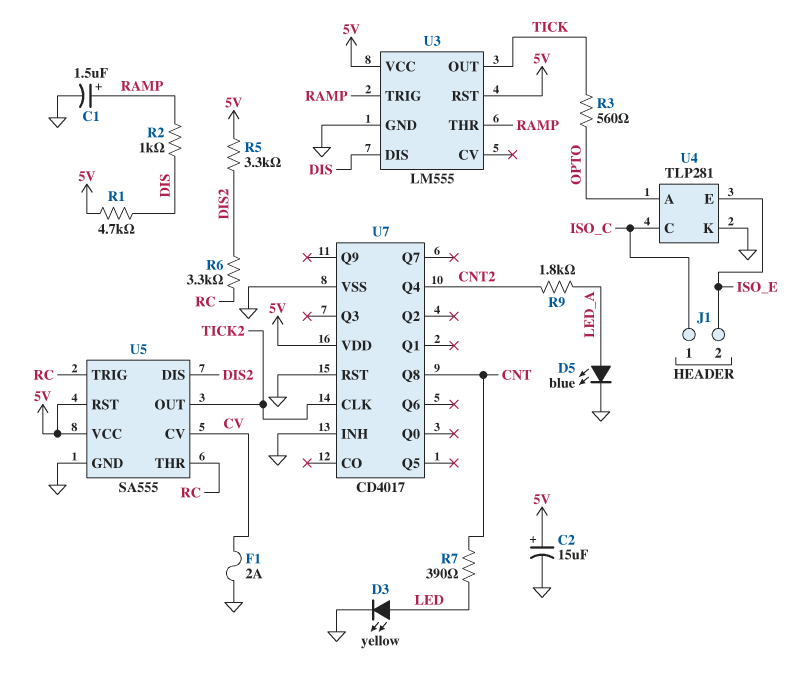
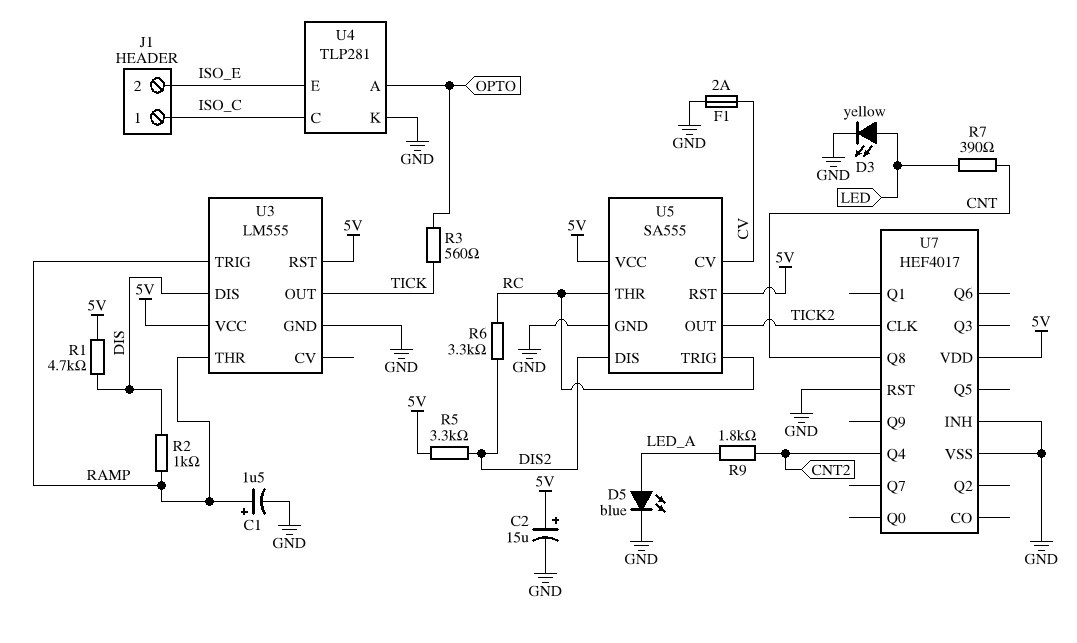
U7: CD4017 -> HEF4017

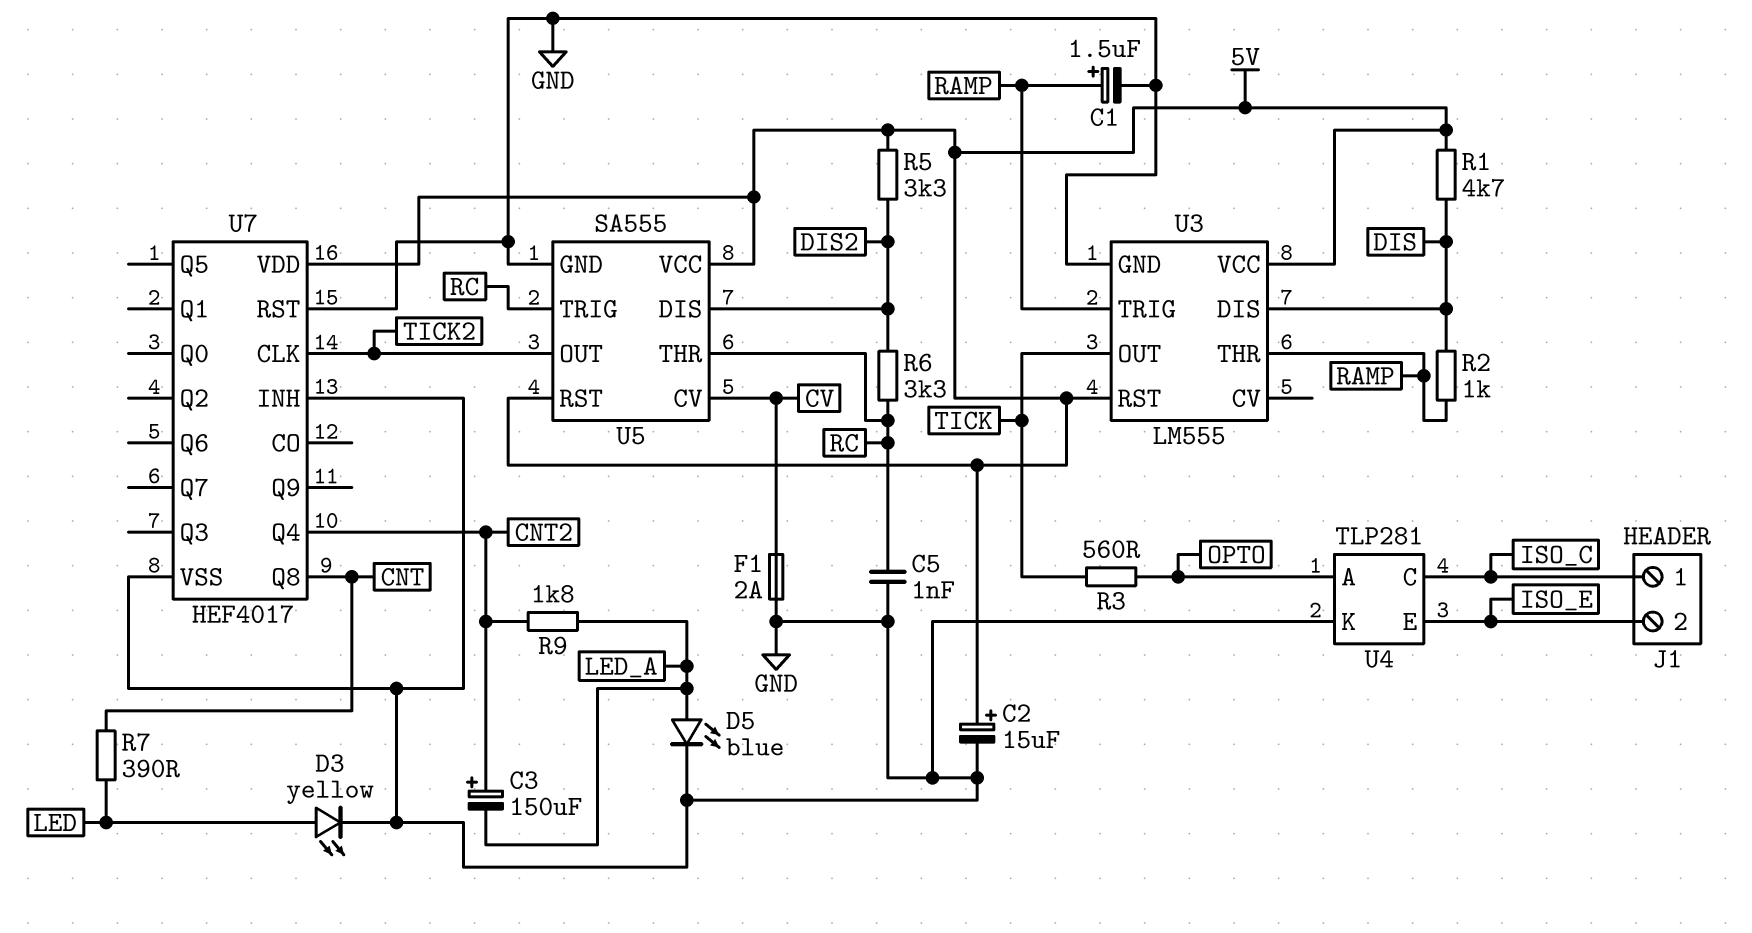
C3: none -> 150uF (plus CNT2, minus LED_A)
C5: none -> 1nF (GND, RC)

